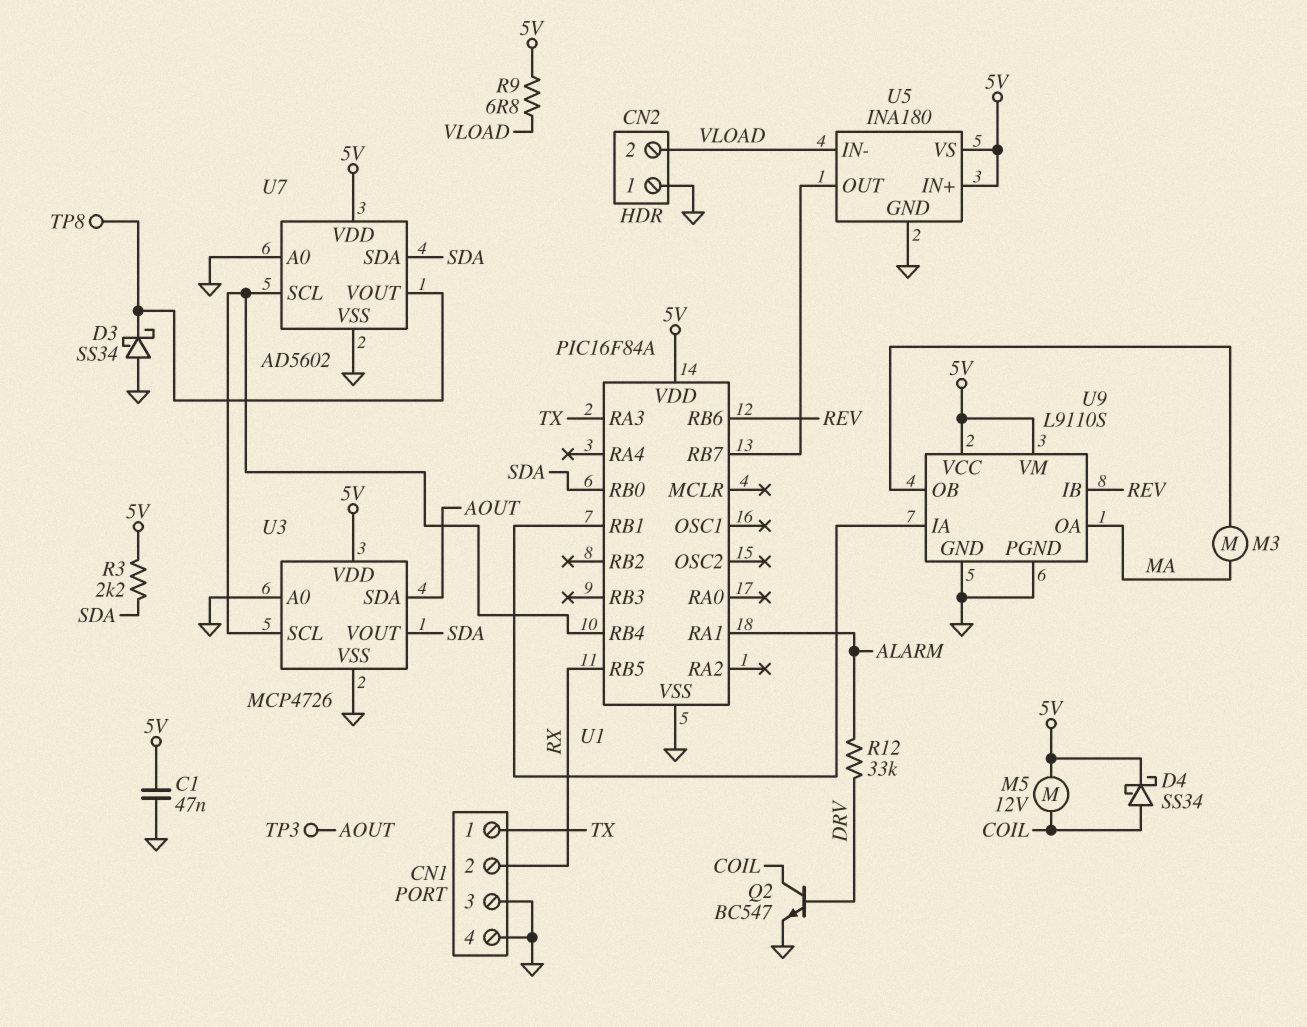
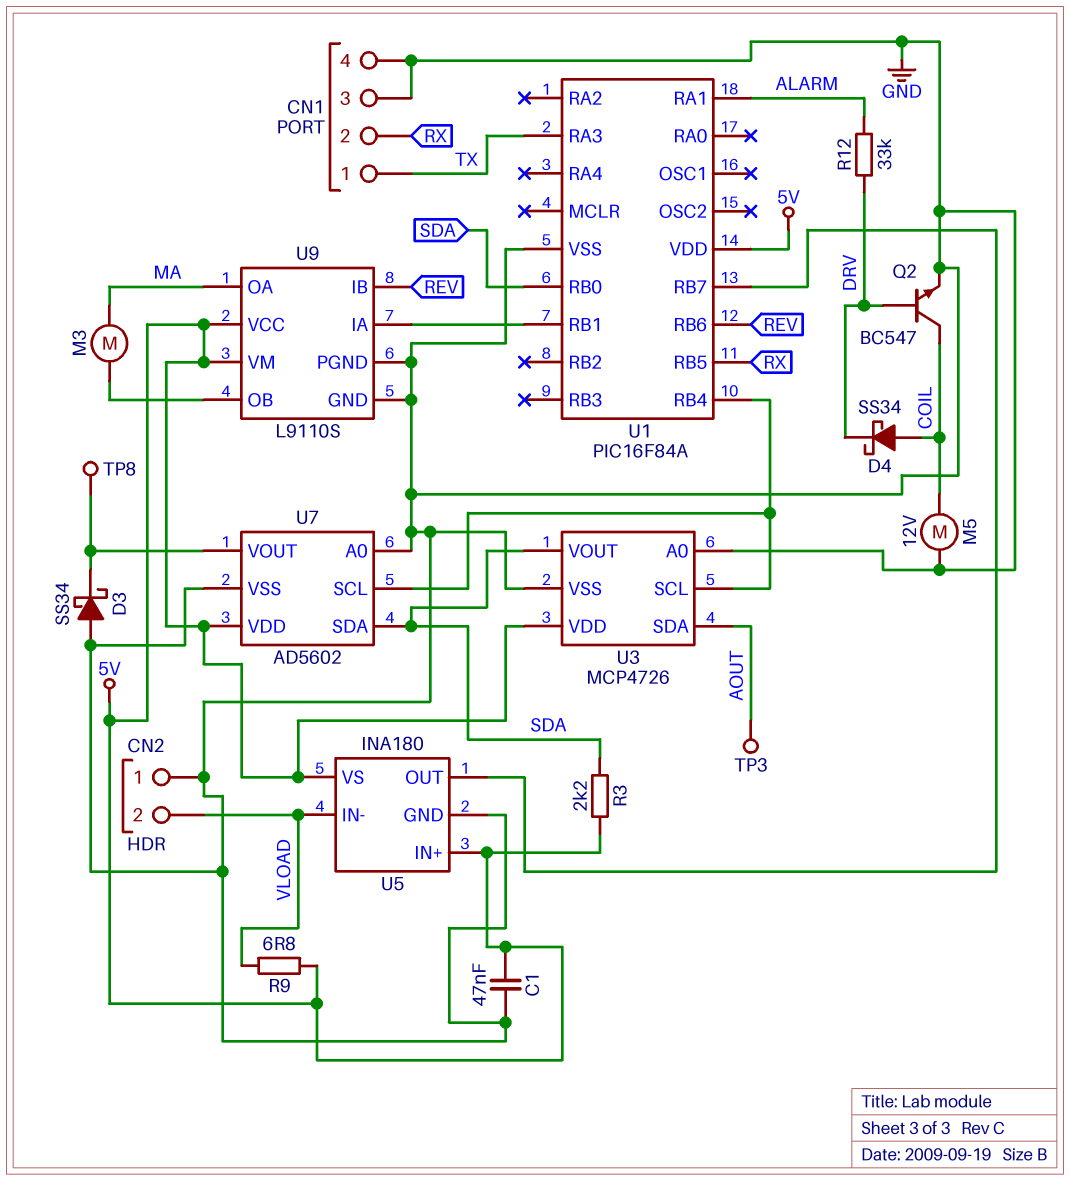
D4: schottky SS34 (A COIL, K 5V) -> schottky SS34 (A COIL, K DRV)
M5: motor 12V (5V, COIL) -> motor 12V (COIL, GND)

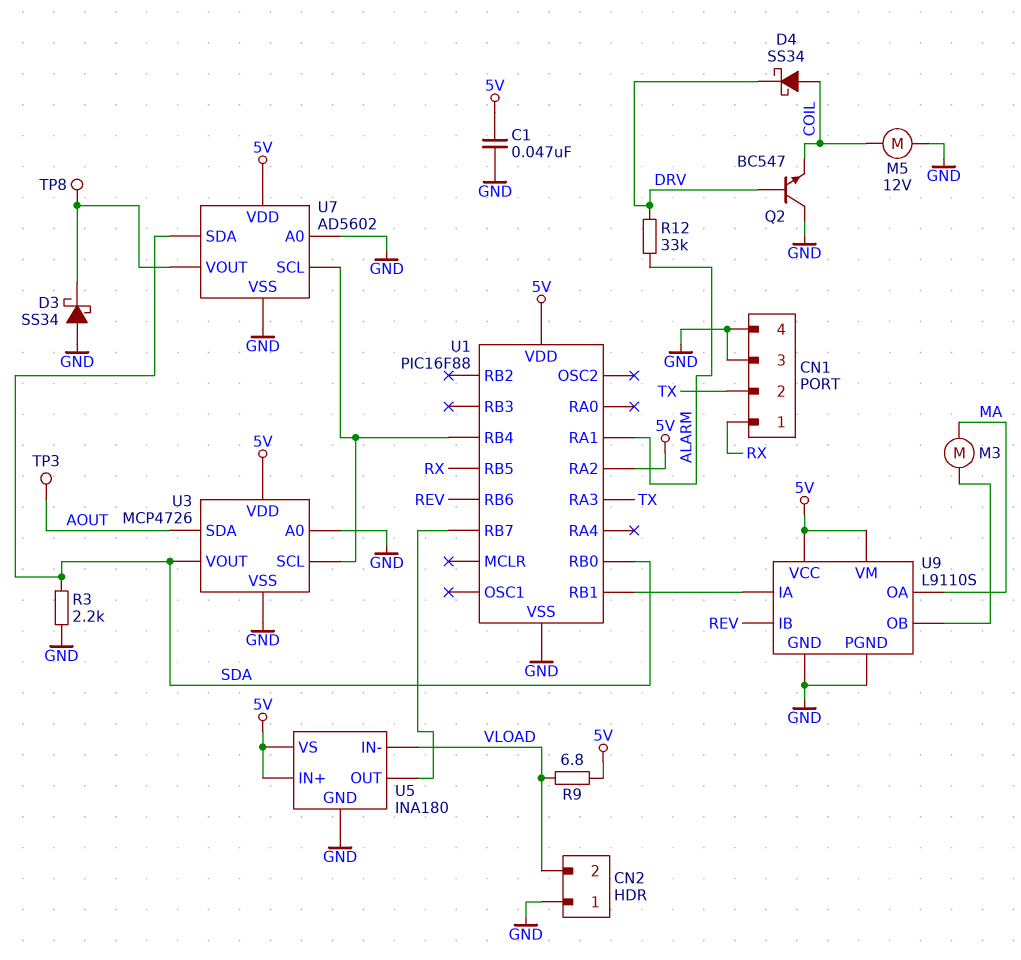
CN1 pin 1: TX -> RX
CN1 pin 2: RX -> TX
Q2: NPN BC547 (B DRV, C COIL, E GND) -> NPN BC547 (B DRV, C GND, E COIL)
R3: 2.2k (5V, SDA) -> 2.2k (GND, SDA)
U1: PIC16F84A -> PIC16F88
U1 pin RA2: none -> 5V

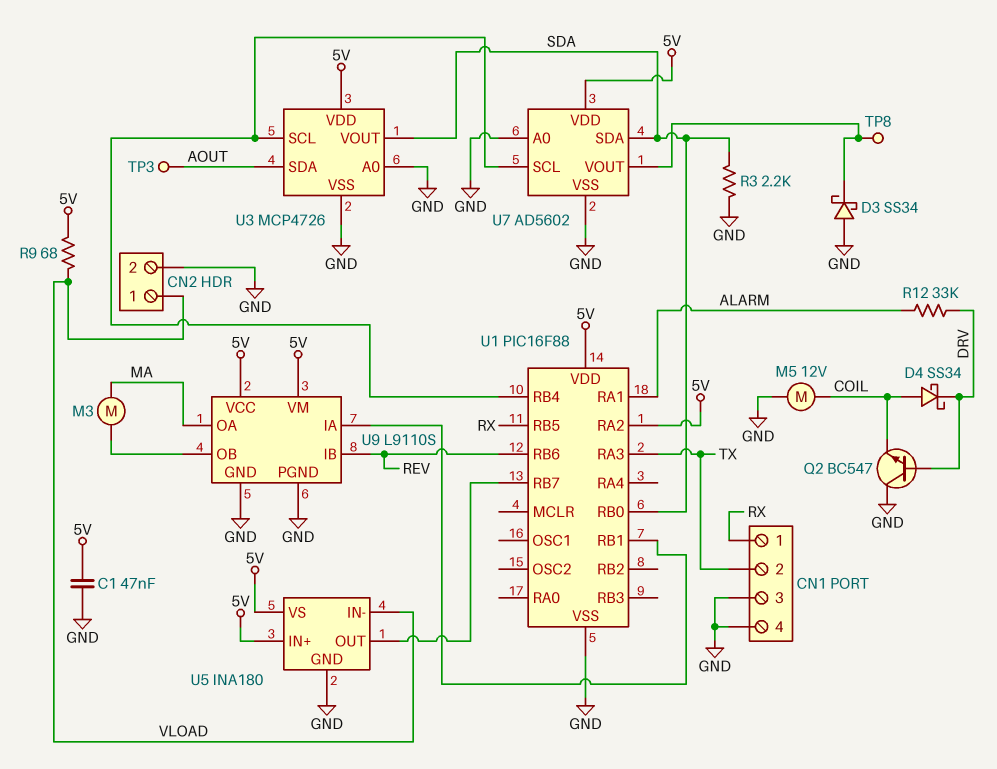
CN2 pin 1: GND -> VLOAD
CN2 pin 2: VLOAD -> GND
R9: 6.8 (5V, VLOAD) -> 68 (5V, VLOAD)

